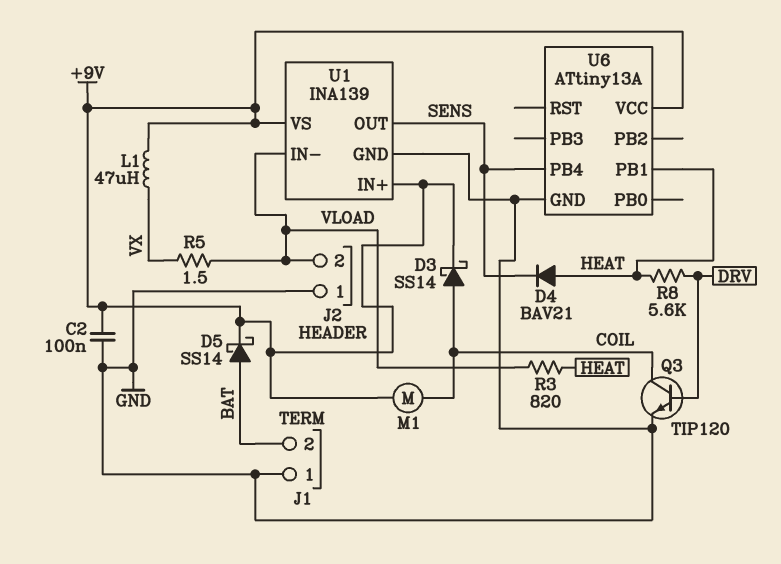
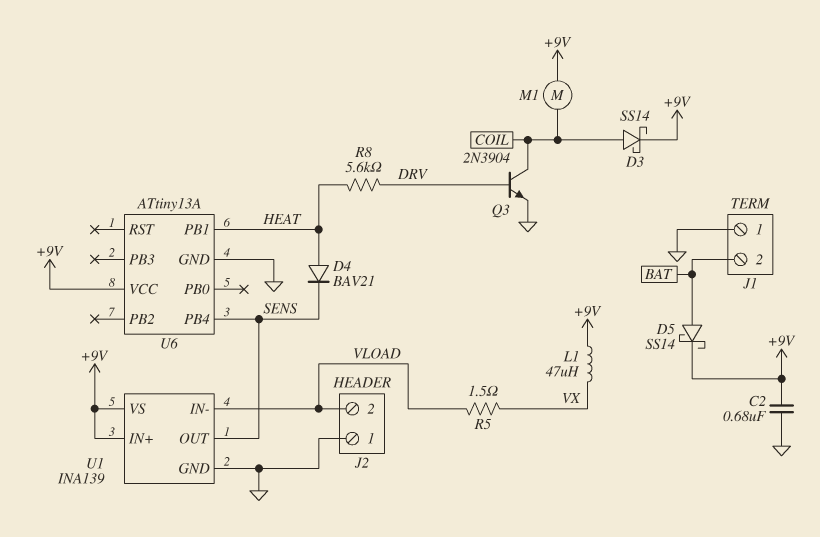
C2: 100nF (+9V, GND) -> 680nF (+9V, GND)
Q3: NPN TIP120 (B DRV, C COIL, E GND) -> NPN 2N3904 (B DRV, C COIL, E GND)
R3: 820 (HEAT, VLOAD) -> none

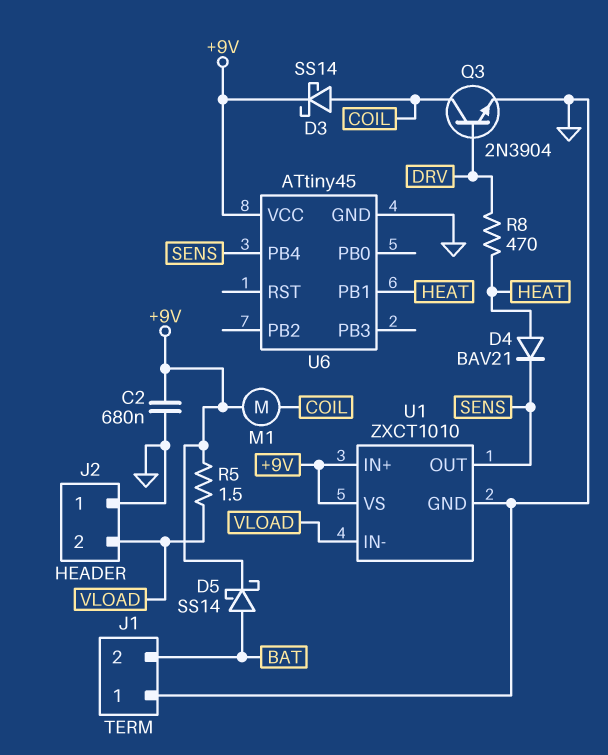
L1: 47uH (+9V, VX) -> none
R5: 1.5 (VLOAD, VX) -> 1.5 (+9V, VLOAD)
R8: 5.6k (DRV, HEAT) -> 470 (DRV, HEAT)
U1: INA139 -> ZXCT1010
U6: ATtiny13A -> ATtiny45

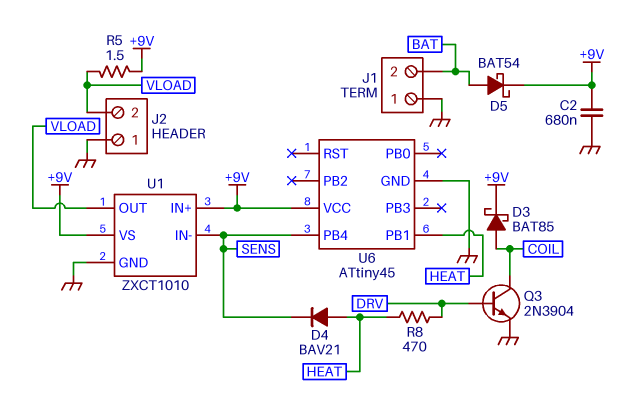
D3: schottky SS14 (A COIL, K +9V) -> schottky BAT85 (A COIL, K +9V)
D5: schottky SS14 (A BAT, K +9V) -> schottky BAT54 (A BAT, K +9V)
M1: motor (+9V, COIL) -> none
U1 pin IN-: VLOAD -> SENS
U1 pin OUT: SENS -> VLOAD

